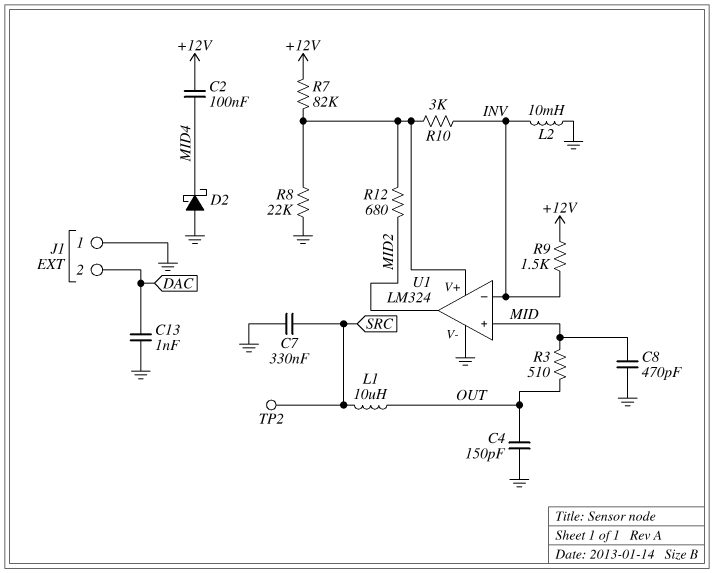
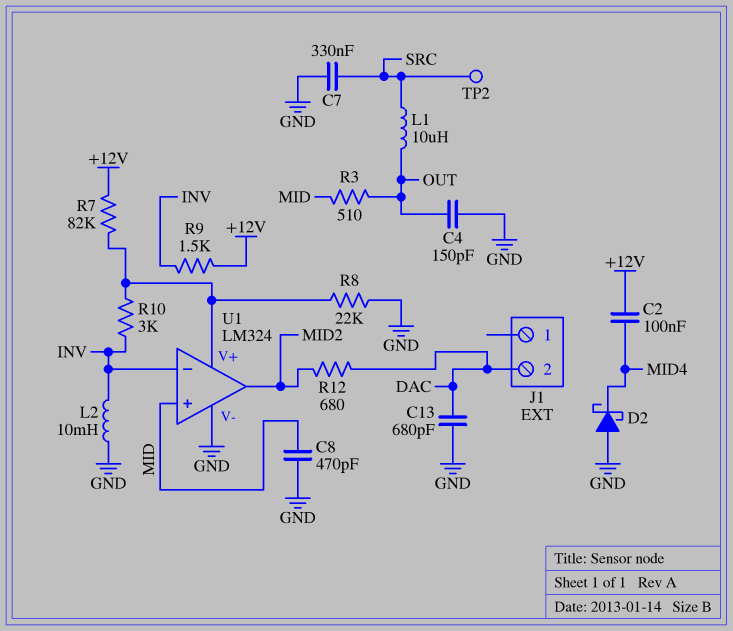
C13: 1nF (DAC, GND) -> 680pF (DAC, GND)
J1 pin 1: GND -> none
R12: 680 (MID2, U1/V+) -> 680 (DAC, MID2)

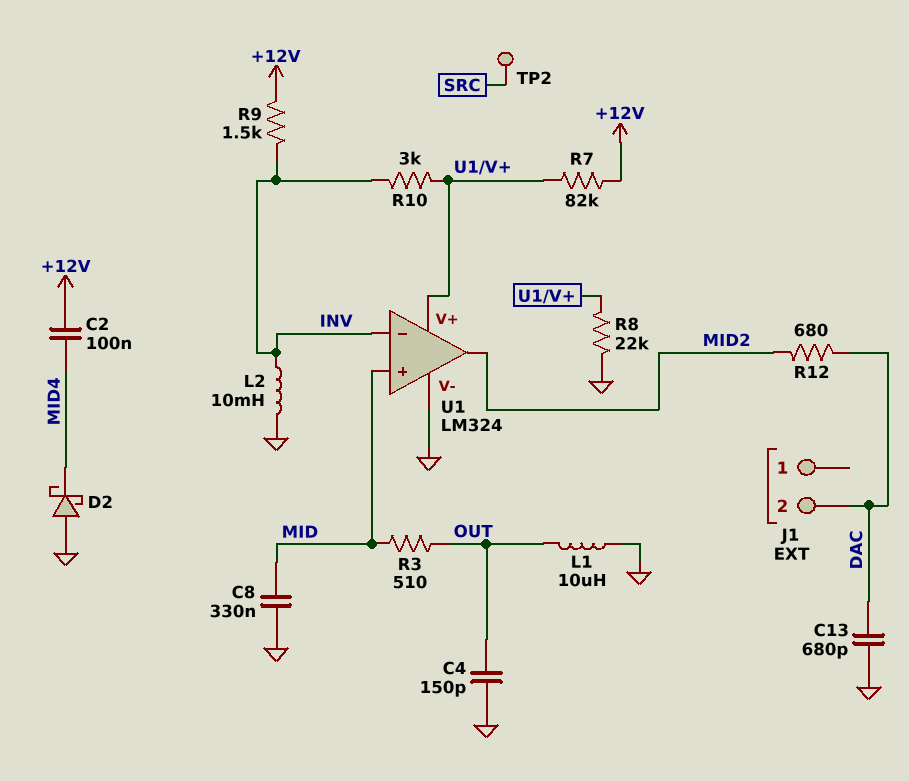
C7: 330nF (GND, SRC) -> none
C8: 470pF (GND, MID) -> 330nF (GND, MID)
L1: 10uH (OUT, SRC) -> 10uH (GND, OUT)

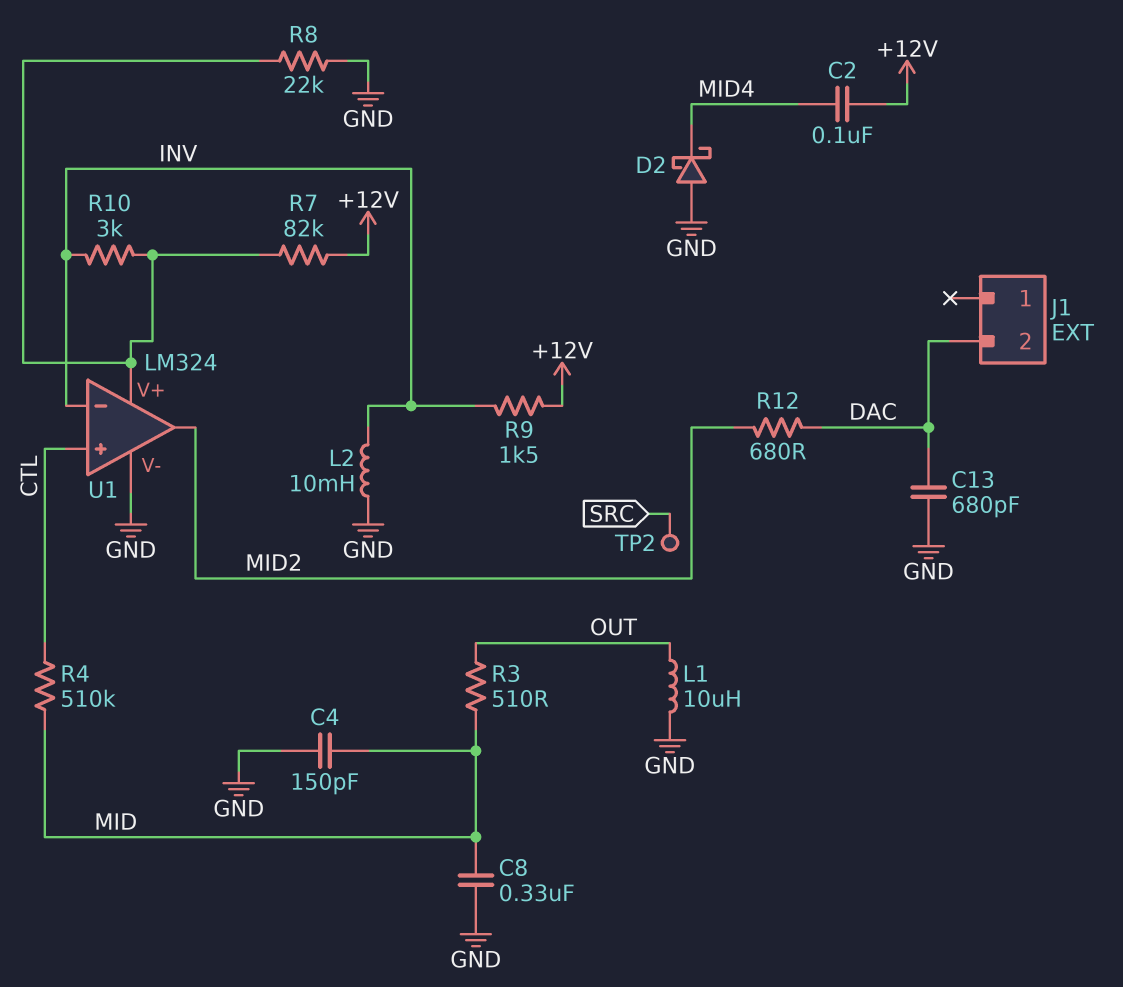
C4: 150pF (GND, OUT) -> 150pF (GND, MID)
R4: none -> 510k (CTL, MID)
U1 pin in+: MID -> CTL

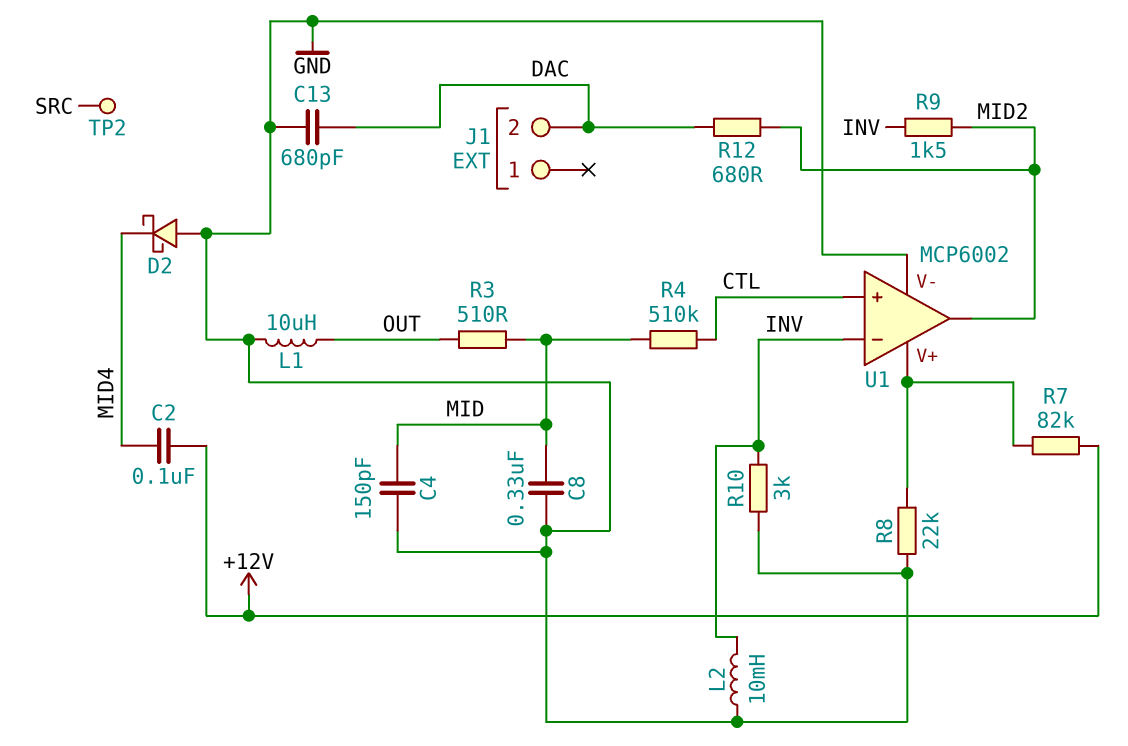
R9: 1.5k (+12V, INV) -> 1.5k (INV, MID2)
R10: 3k (INV, U1/V+) -> 3k (GND, INV)
U1: LM324 -> MCP6002

